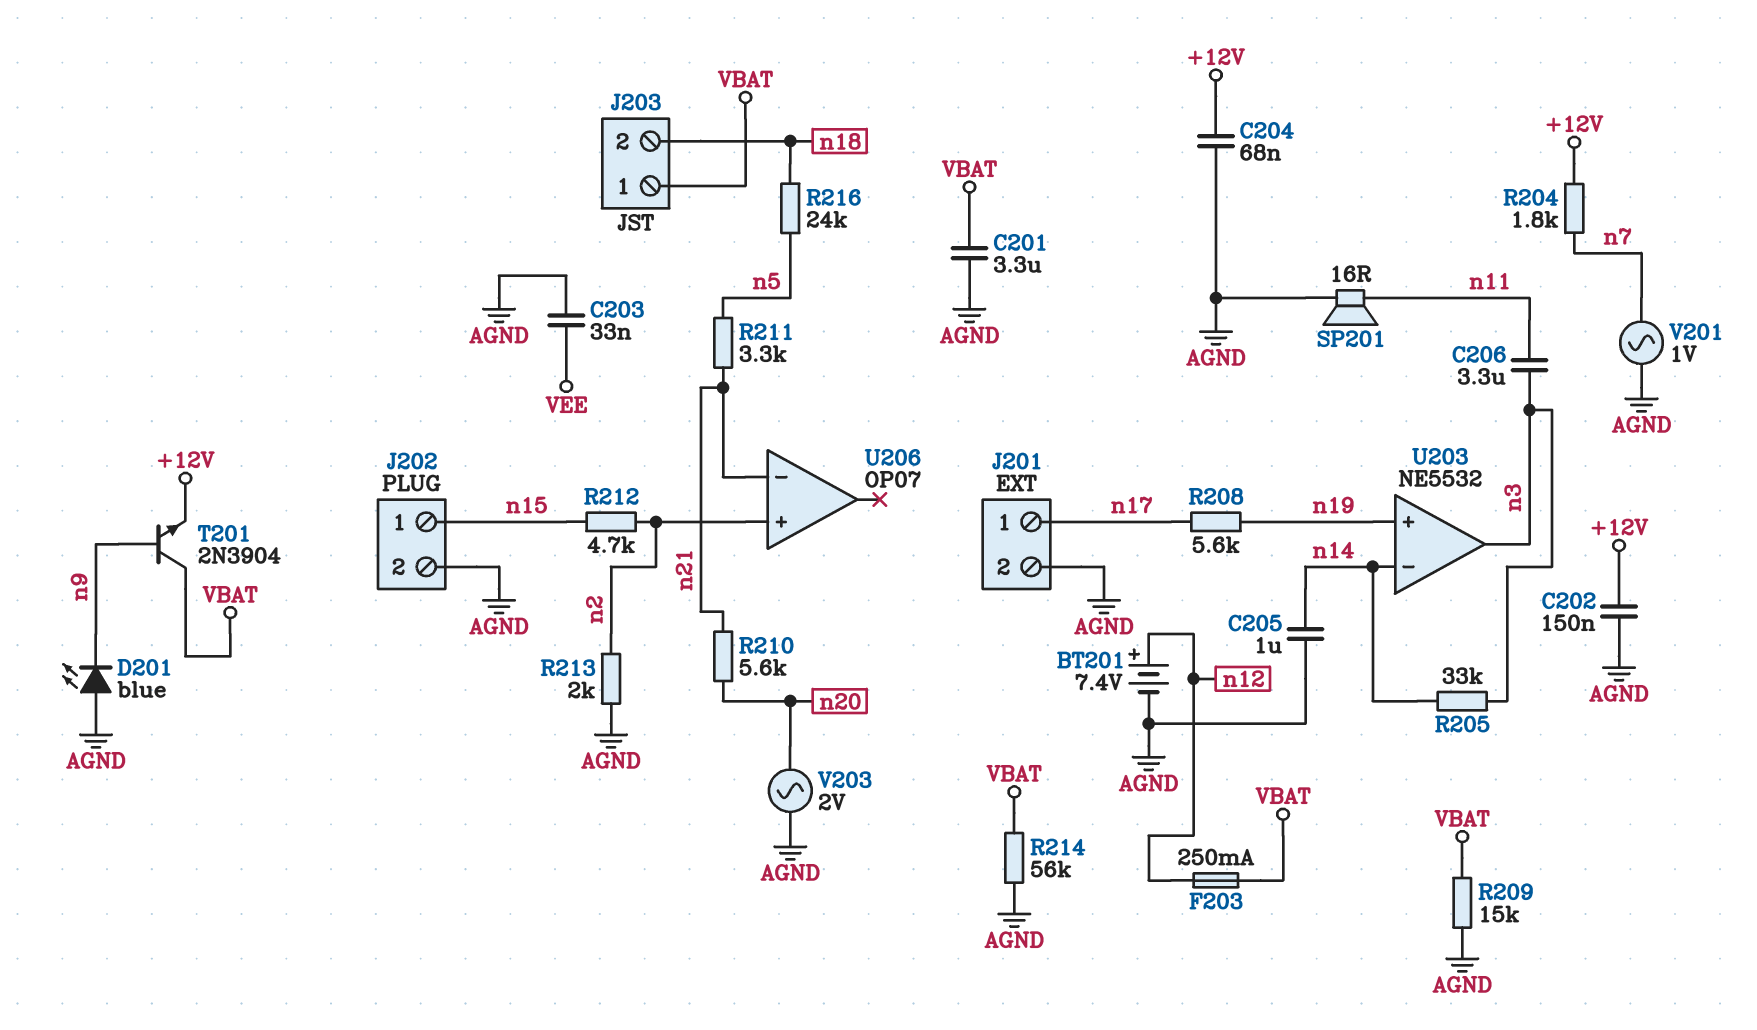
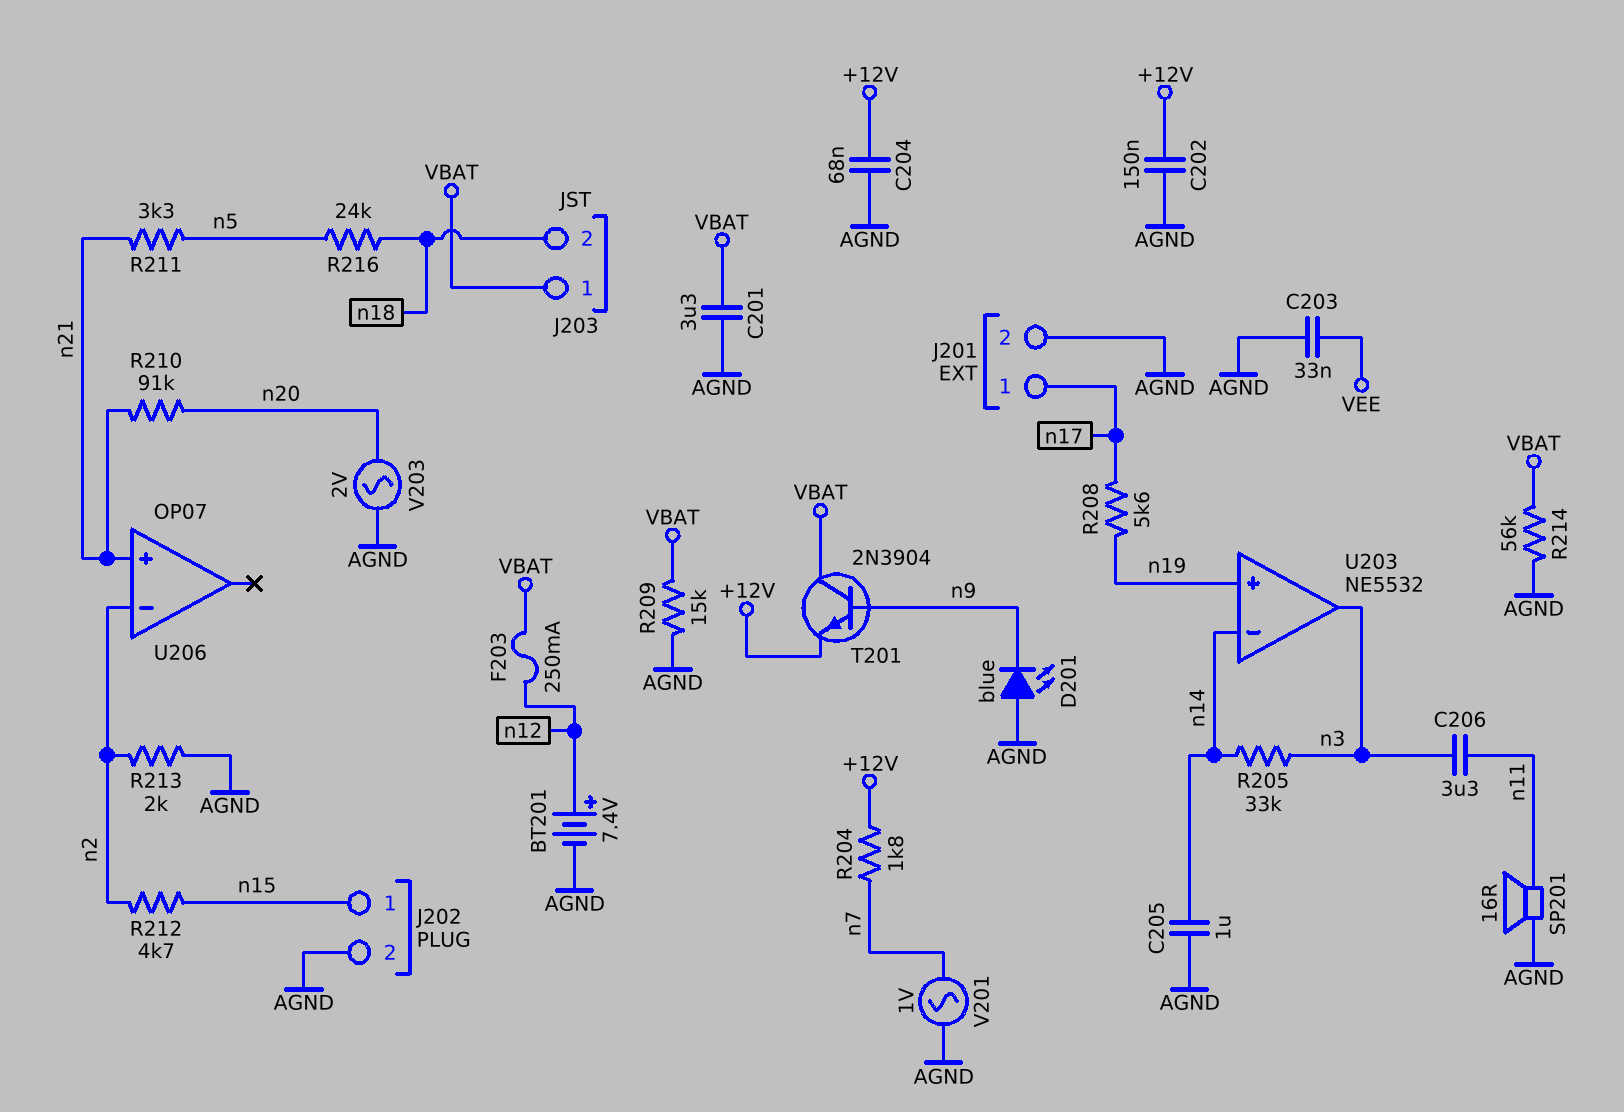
R210: 5.6k (n20, n21) -> 91k (n20, n21)
U206 pin in+: n2 -> n21
U206 pin in-: n21 -> n2

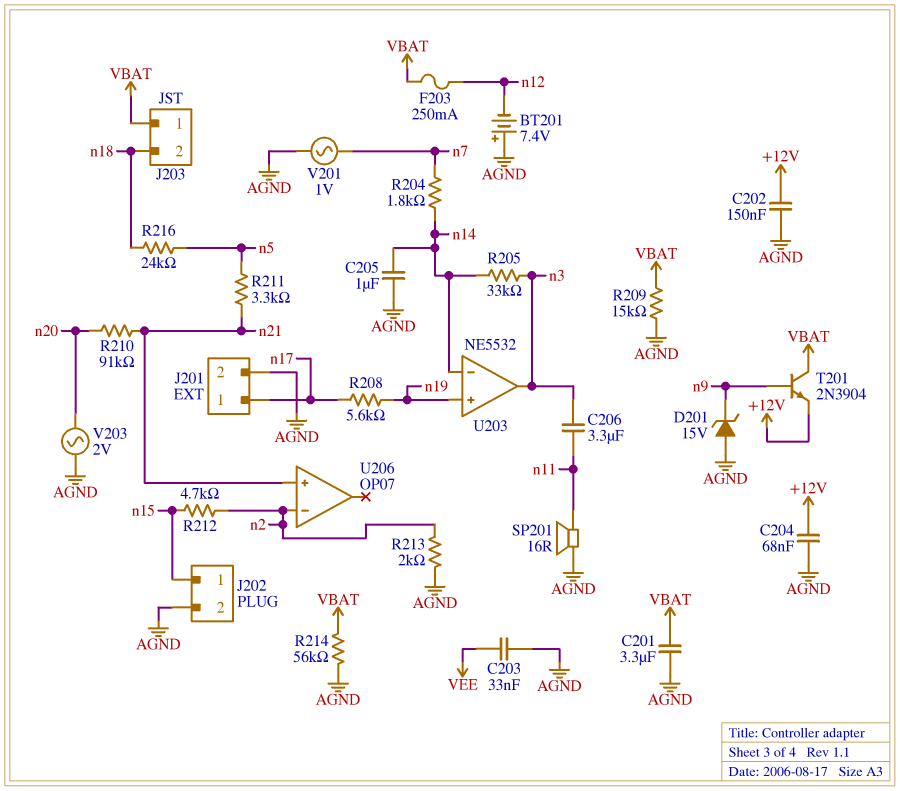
BT201: 7.4V (plus n12, minus AGND) -> 7.4V (plus AGND, minus n12)
D201: LED blue (A AGND, K n9) -> zener 15V (A AGND, K n9)
R204: 1.8k (+12V, n7) -> 1.8k (n7, n14)

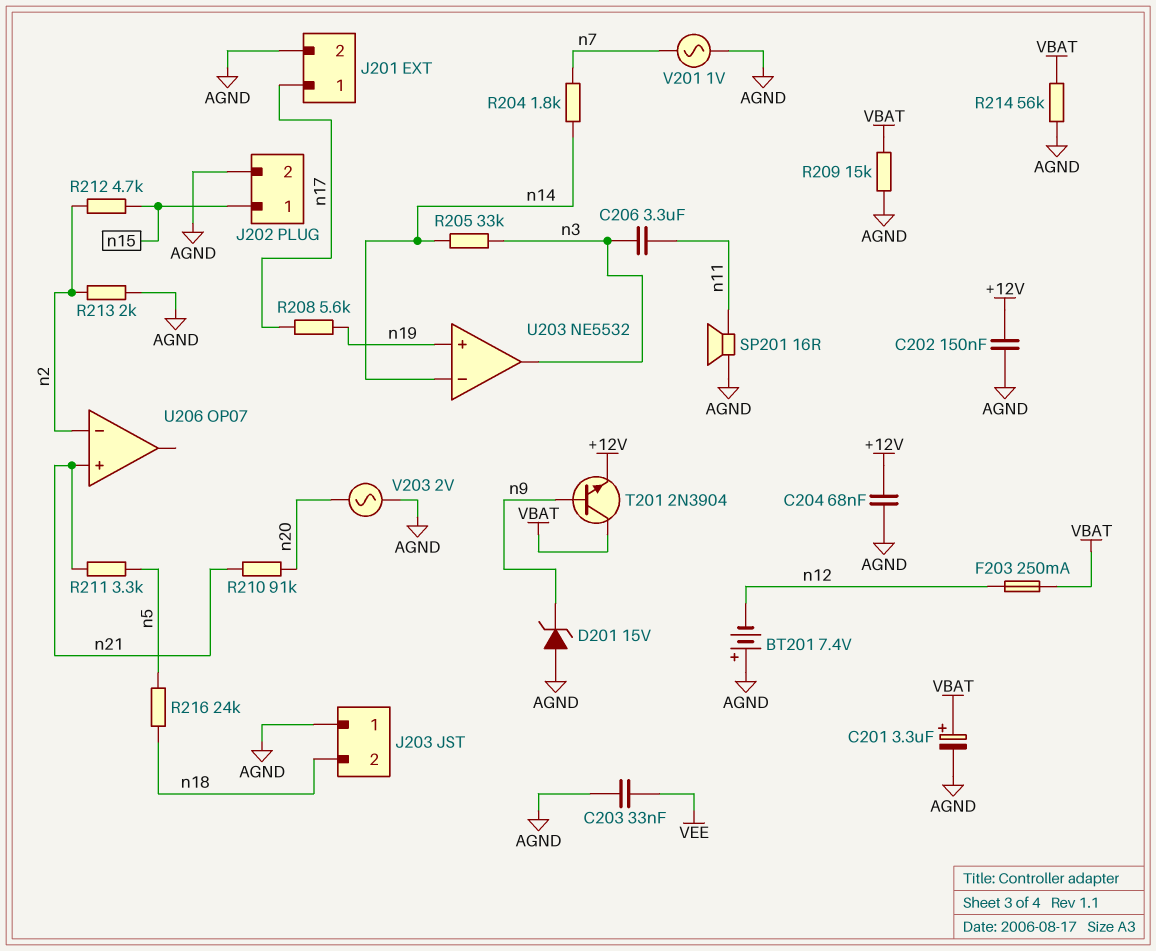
C201: 3.3uF (AGND, VBAT) -> 3.3uF (plus VBAT, minus AGND)
C205: 1uF (AGND, n14) -> none
J203 pin 1: VBAT -> AGND

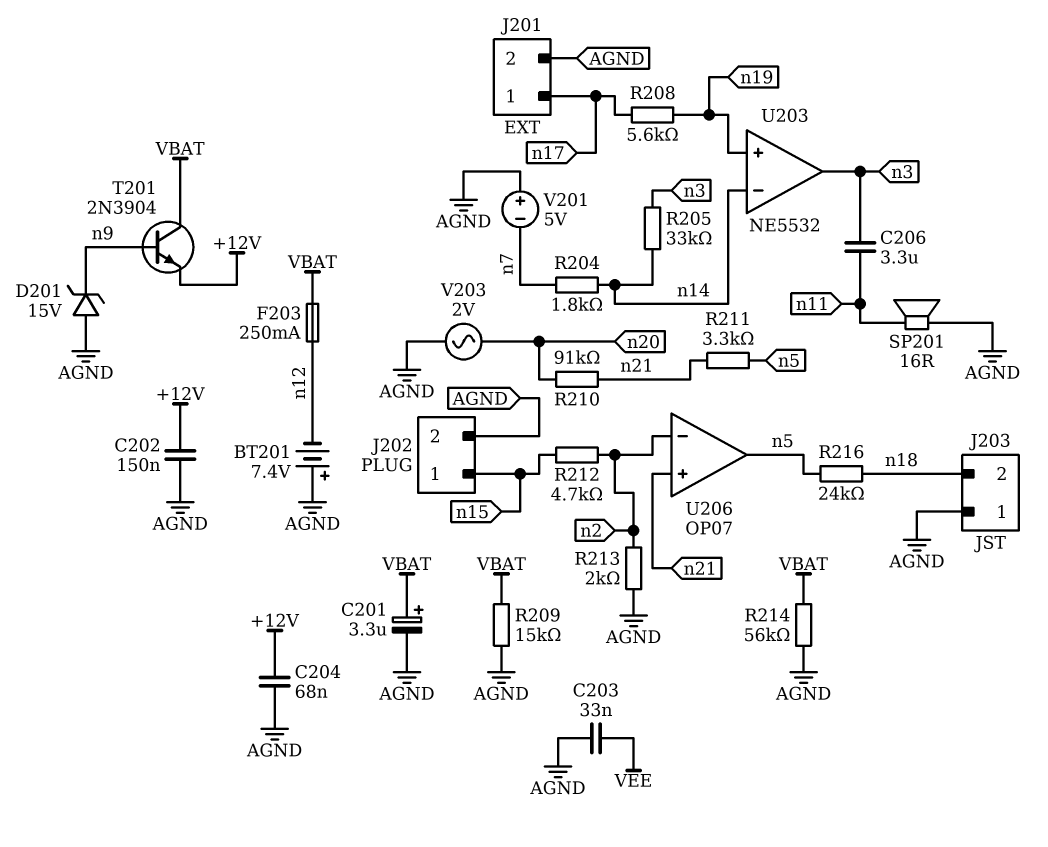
U206 pin out: none -> n5
V201: AC 1V (AGND, n7) -> 5V (plus AGND, minus n7)

